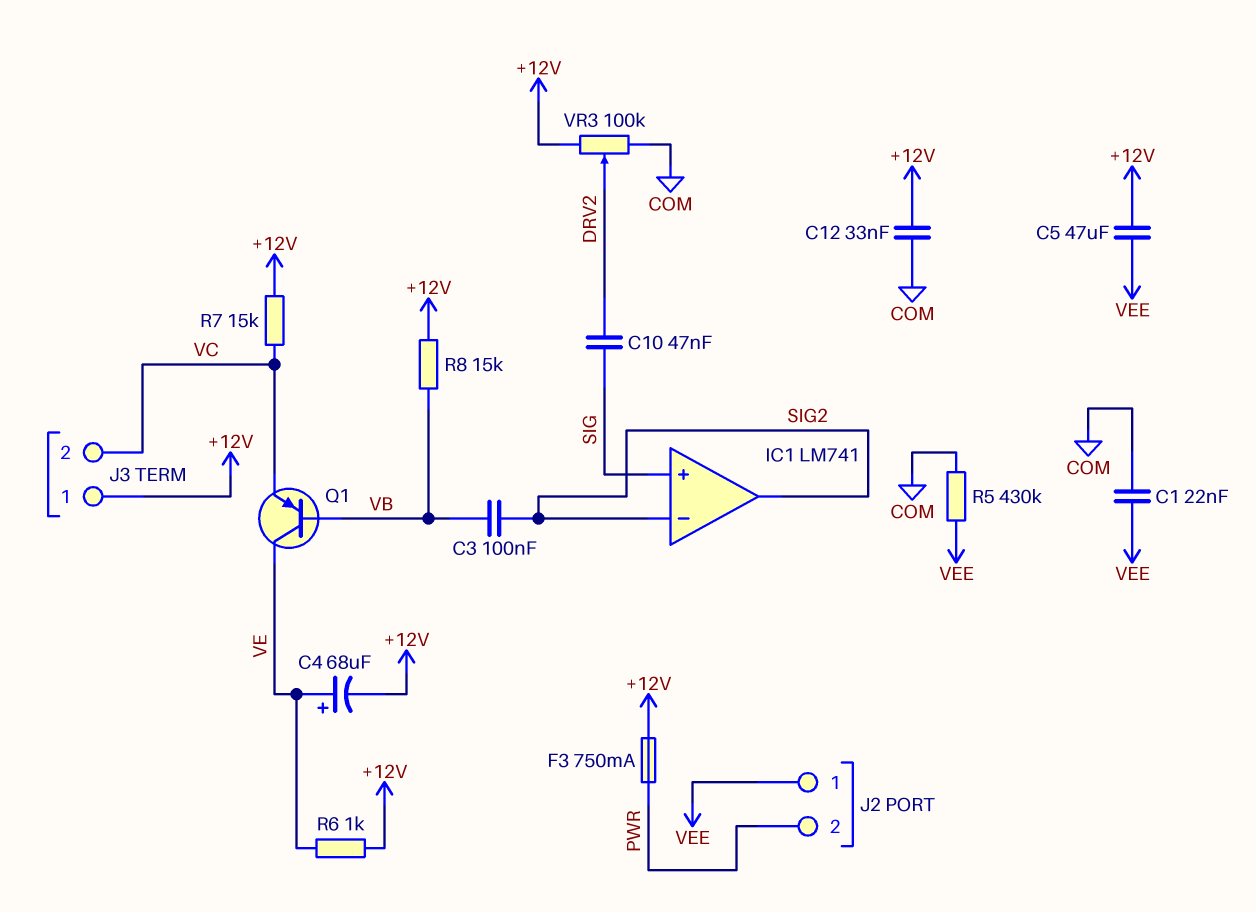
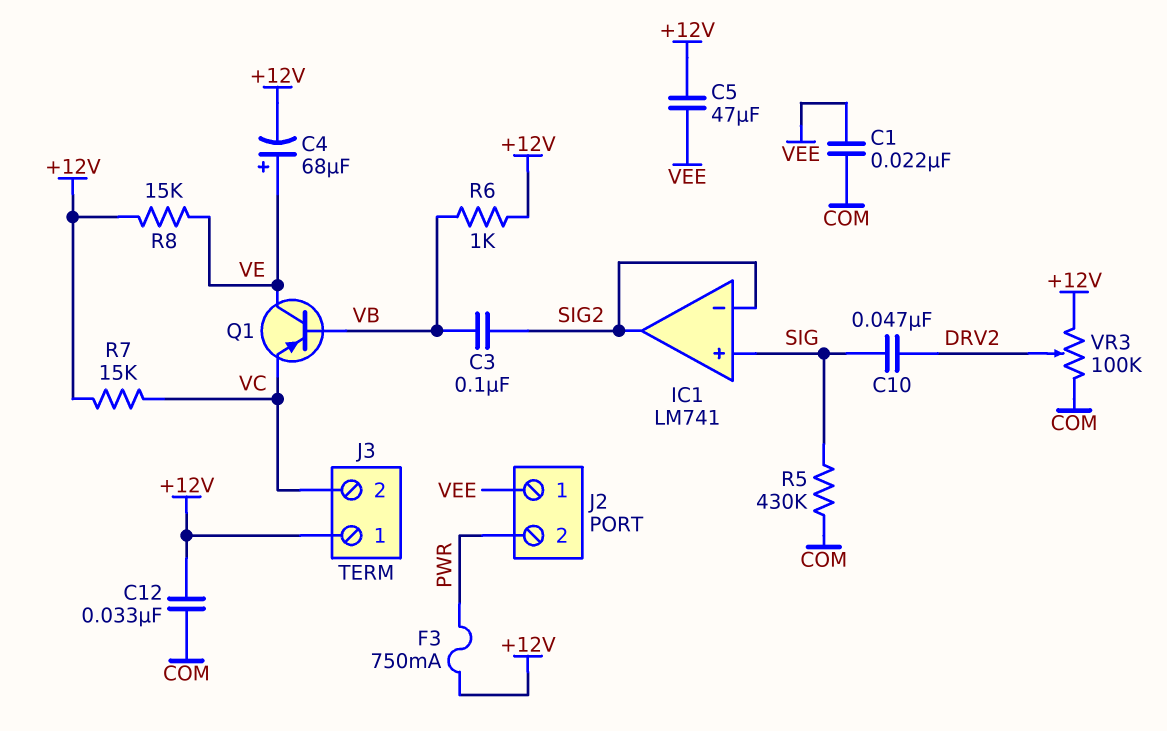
R5: 430k (COM, VEE) -> 430k (COM, SIG)
R6: 1k (+12V, VE) -> 1k (+12V, VB)
R8: 15k (+12V, VB) -> 15k (+12V, VE)

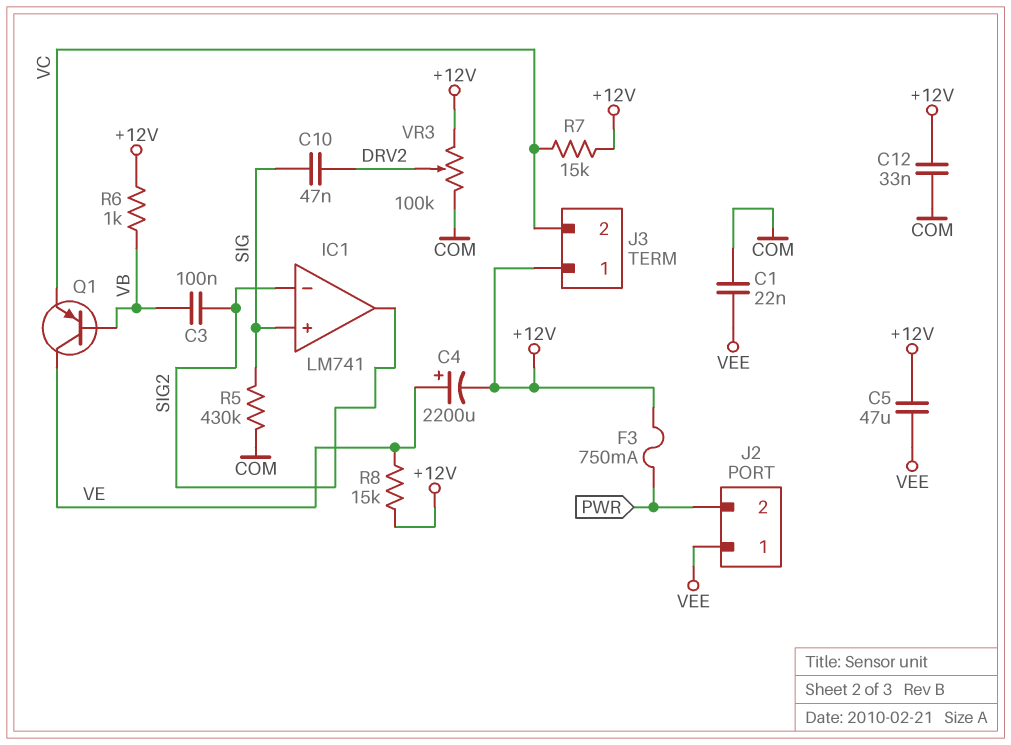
C4: 68uF (plus VE, minus +12V) -> 2200uF (plus VE, minus +12V)

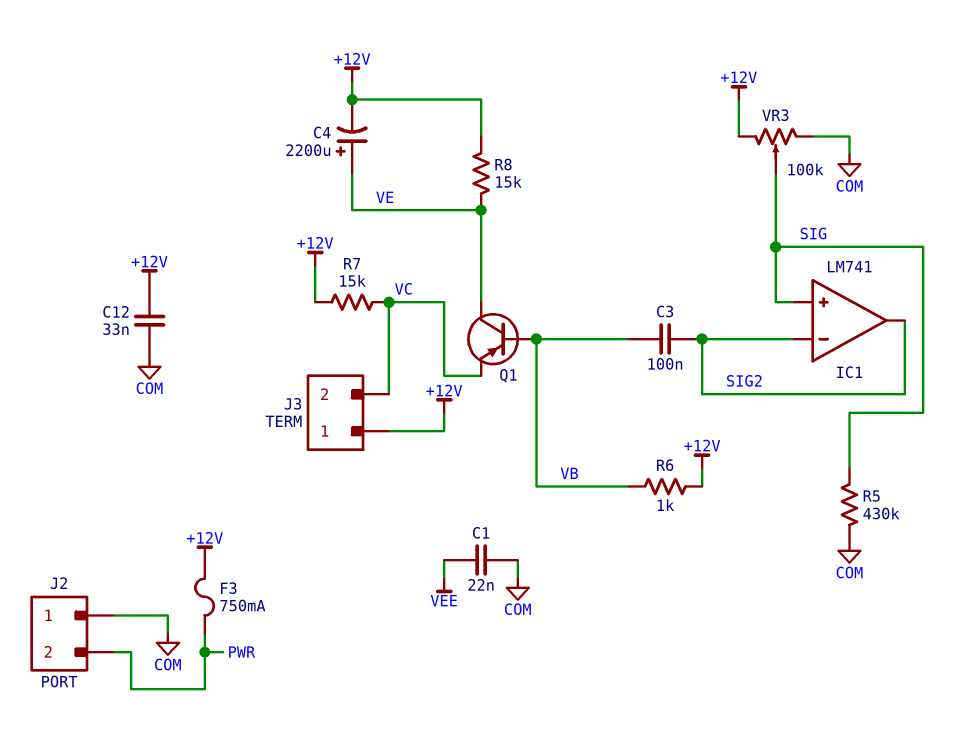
C5: 47uF (+12V, VEE) -> none
C10: 47nF (DRV2, SIG) -> none
J2 pin 1: VEE -> COM
VR3: 100k (+12V, COM, wiper DRV2) -> 100k (+12V, COM, wiper SIG)

